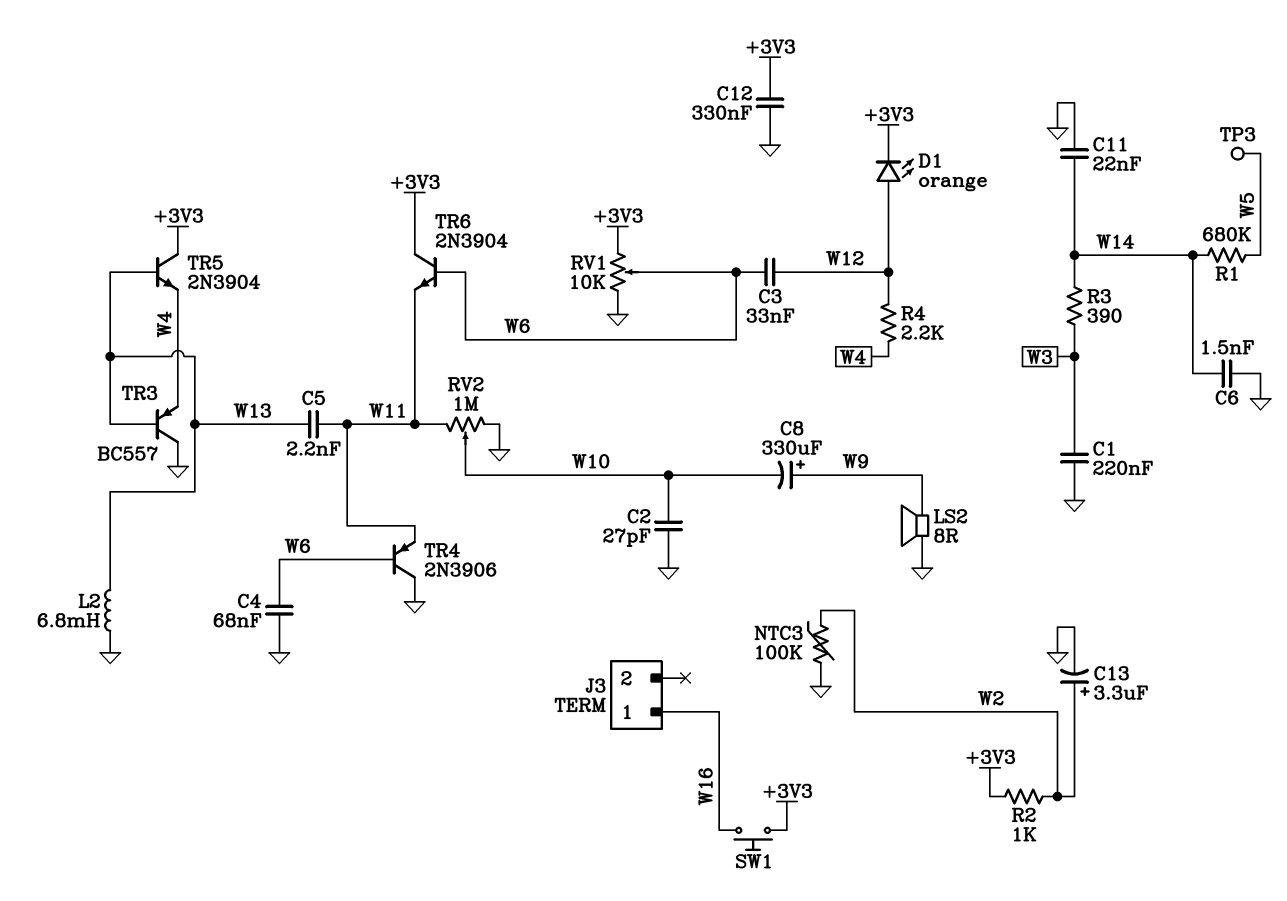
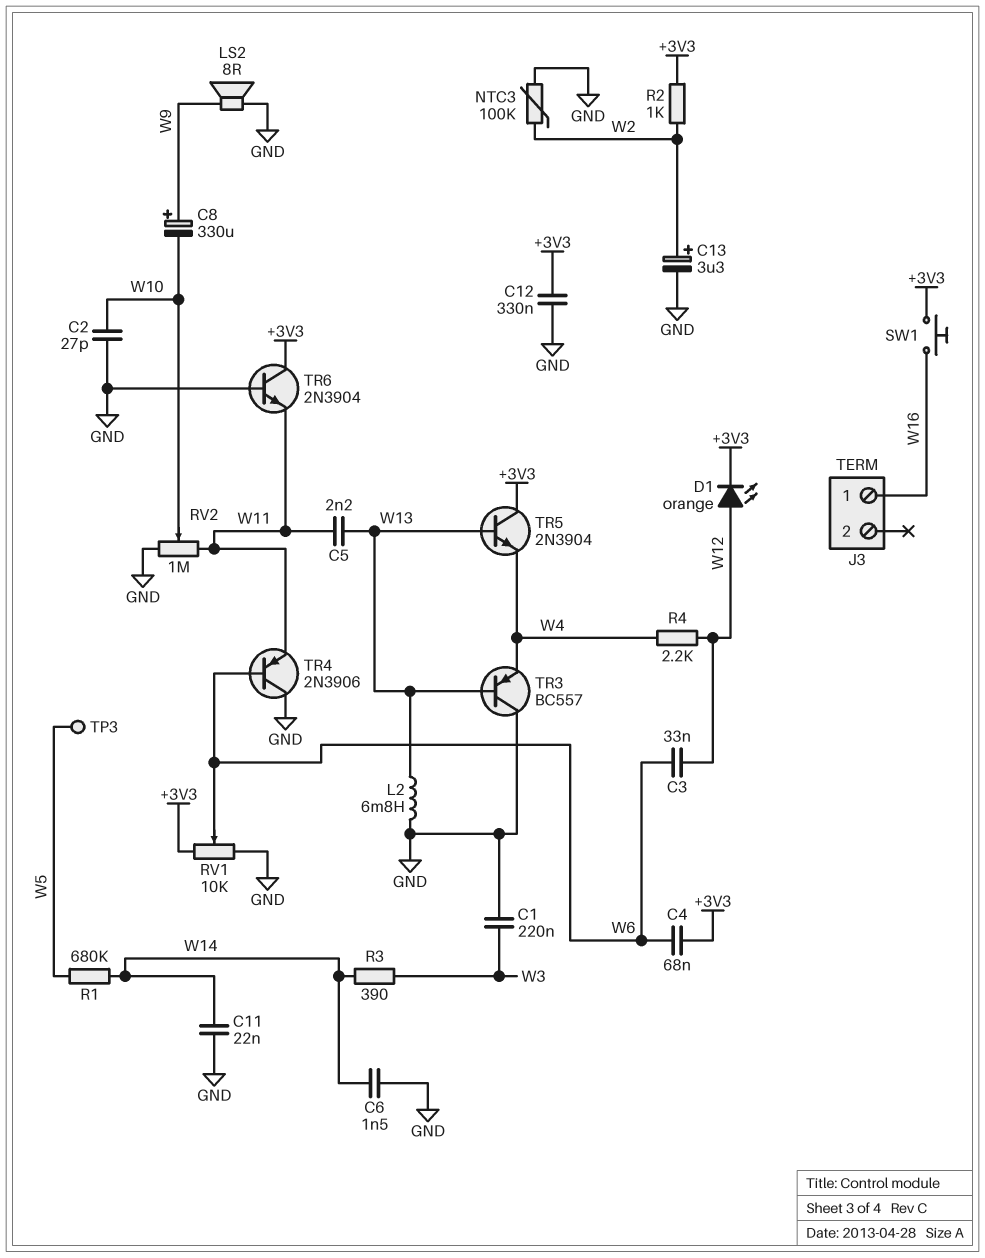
C4: 68nF (GND, W6) -> 68nF (+3V3, W6)
TR6: NPN 2N3904 (B W6, C +3V3, E W11) -> NPN 2N3904 (B GND, C +3V3, E W11)

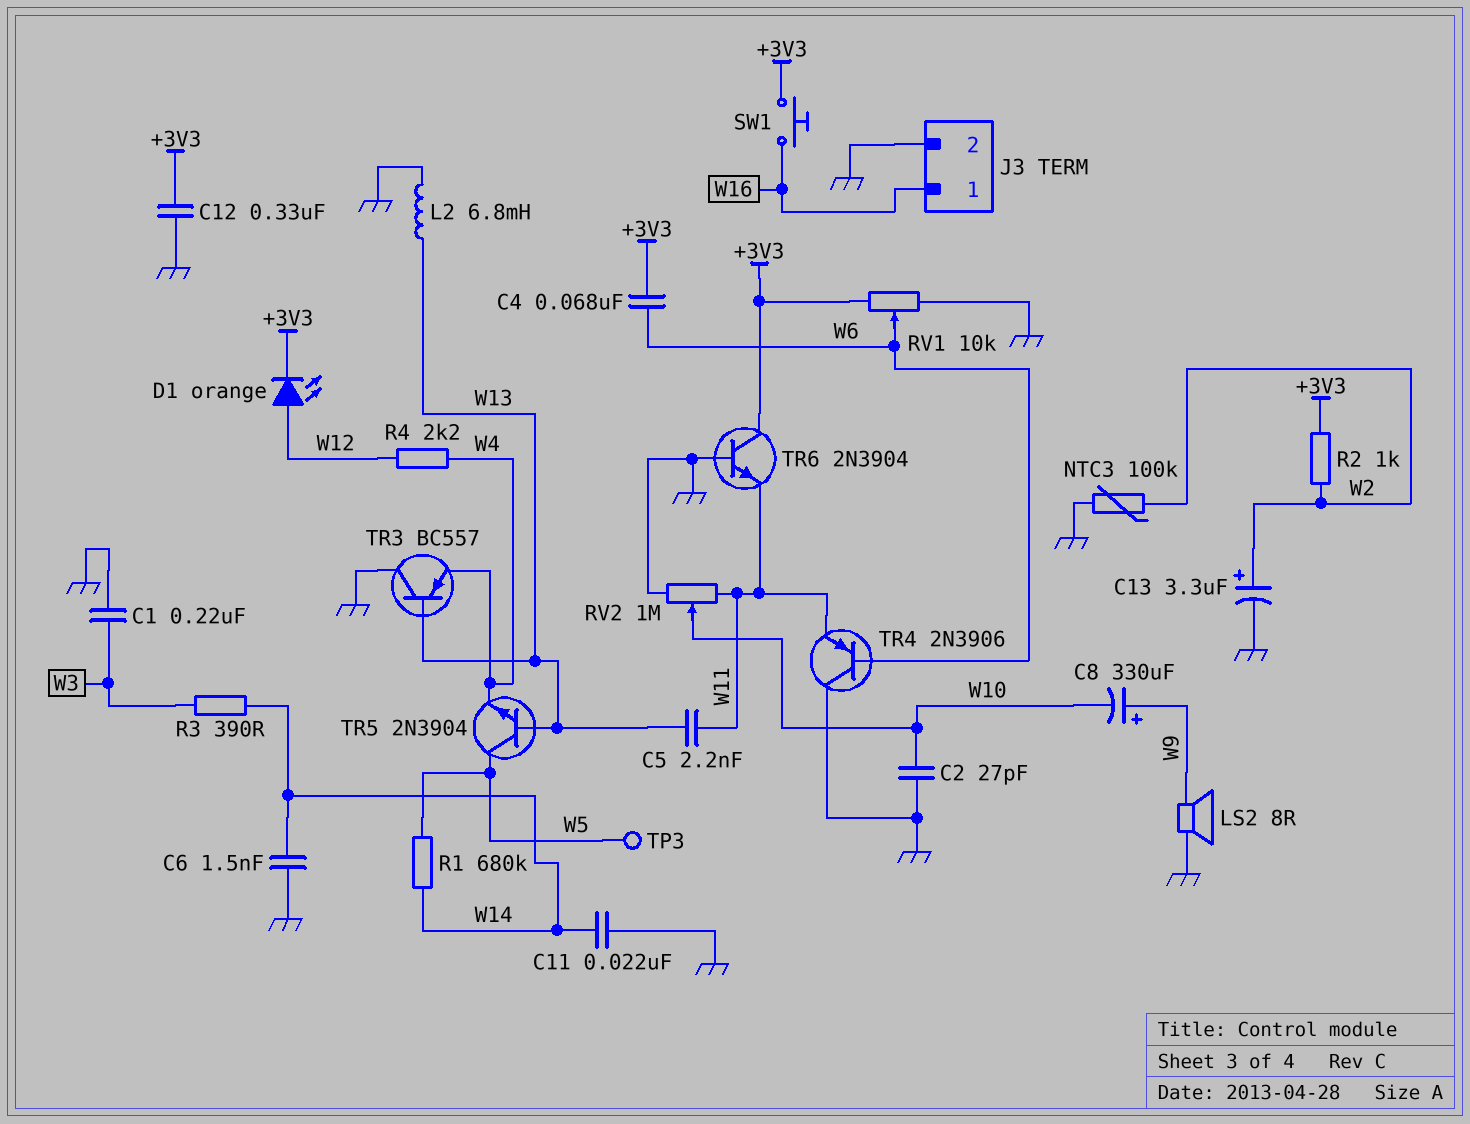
C3: 33nF (W6, W12) -> none
J3 pin 2: none -> GND
TR5: NPN 2N3904 (B W13, C +3V3, E W4) -> NPN 2N3904 (B W13, C W5, E W4)

